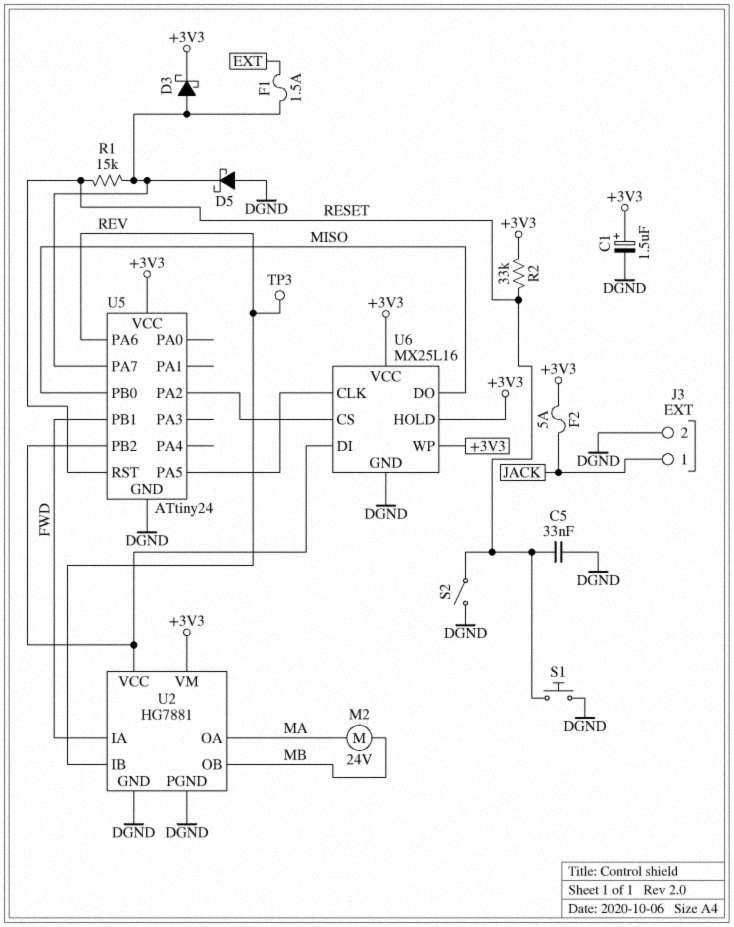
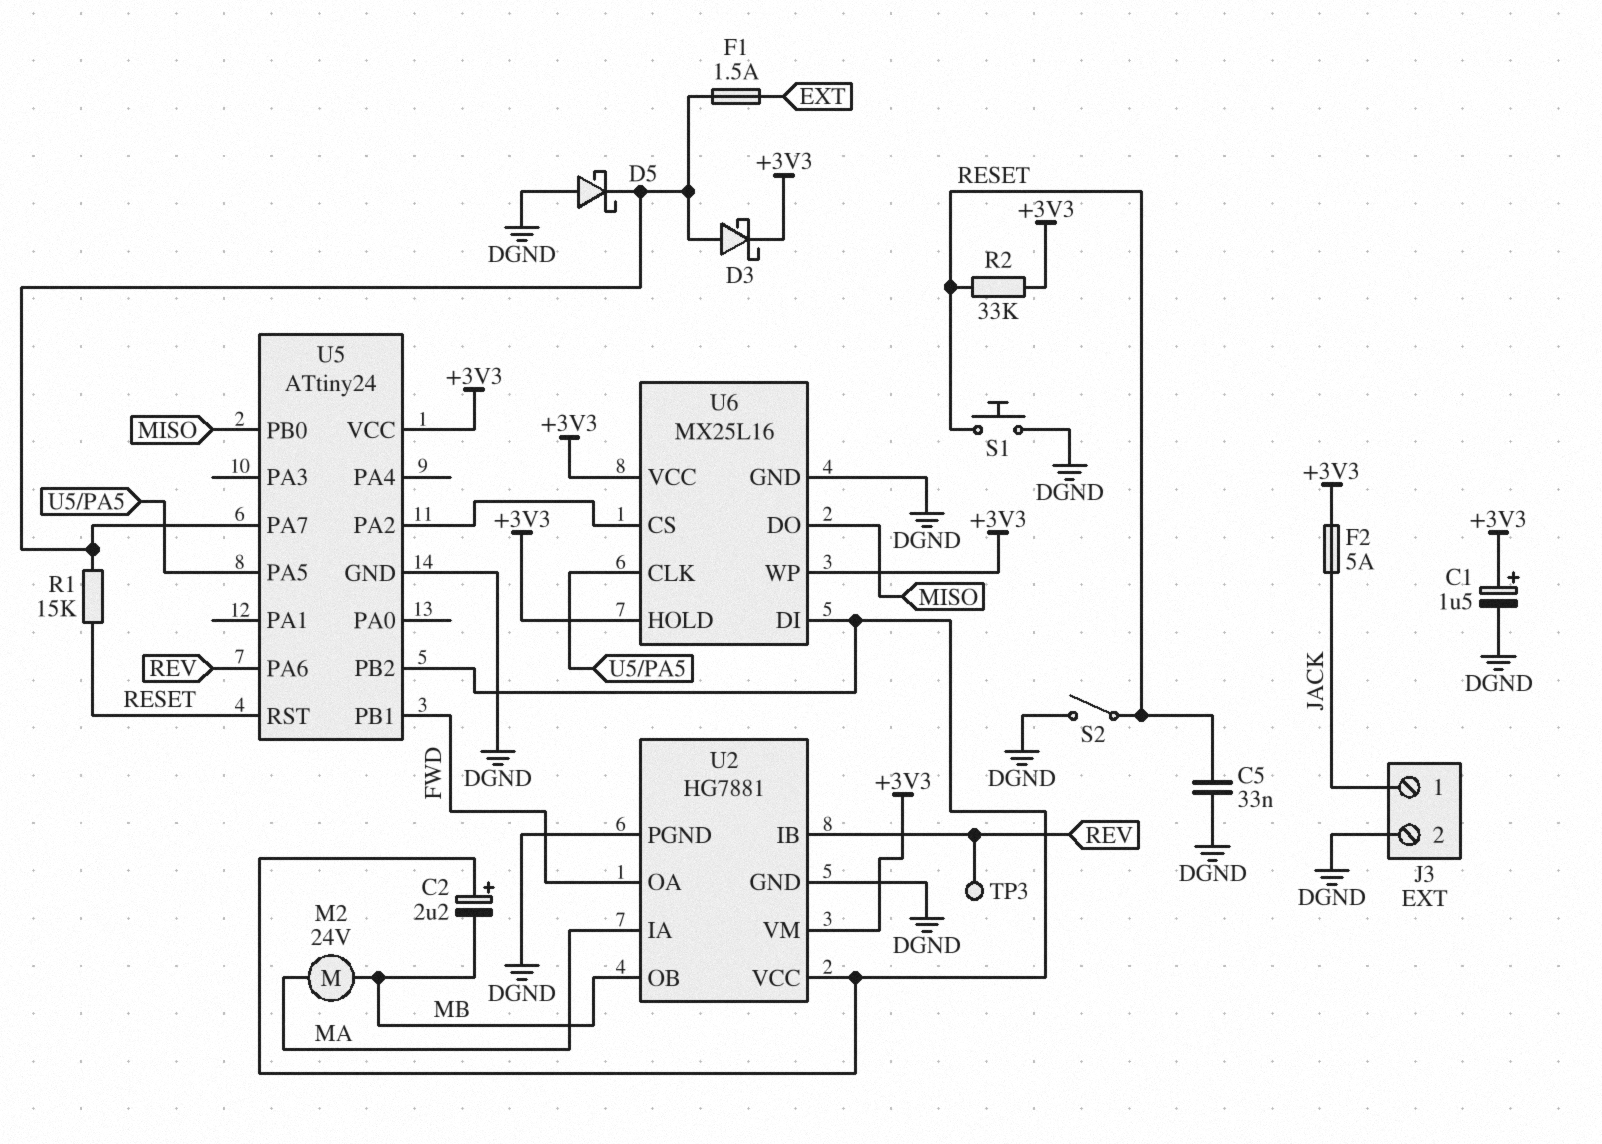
C2: none -> 2.2uF (plus U2/VCC, minus MB)
U2 pin IA: FWD -> MA
U2 pin OA: MA -> FWD

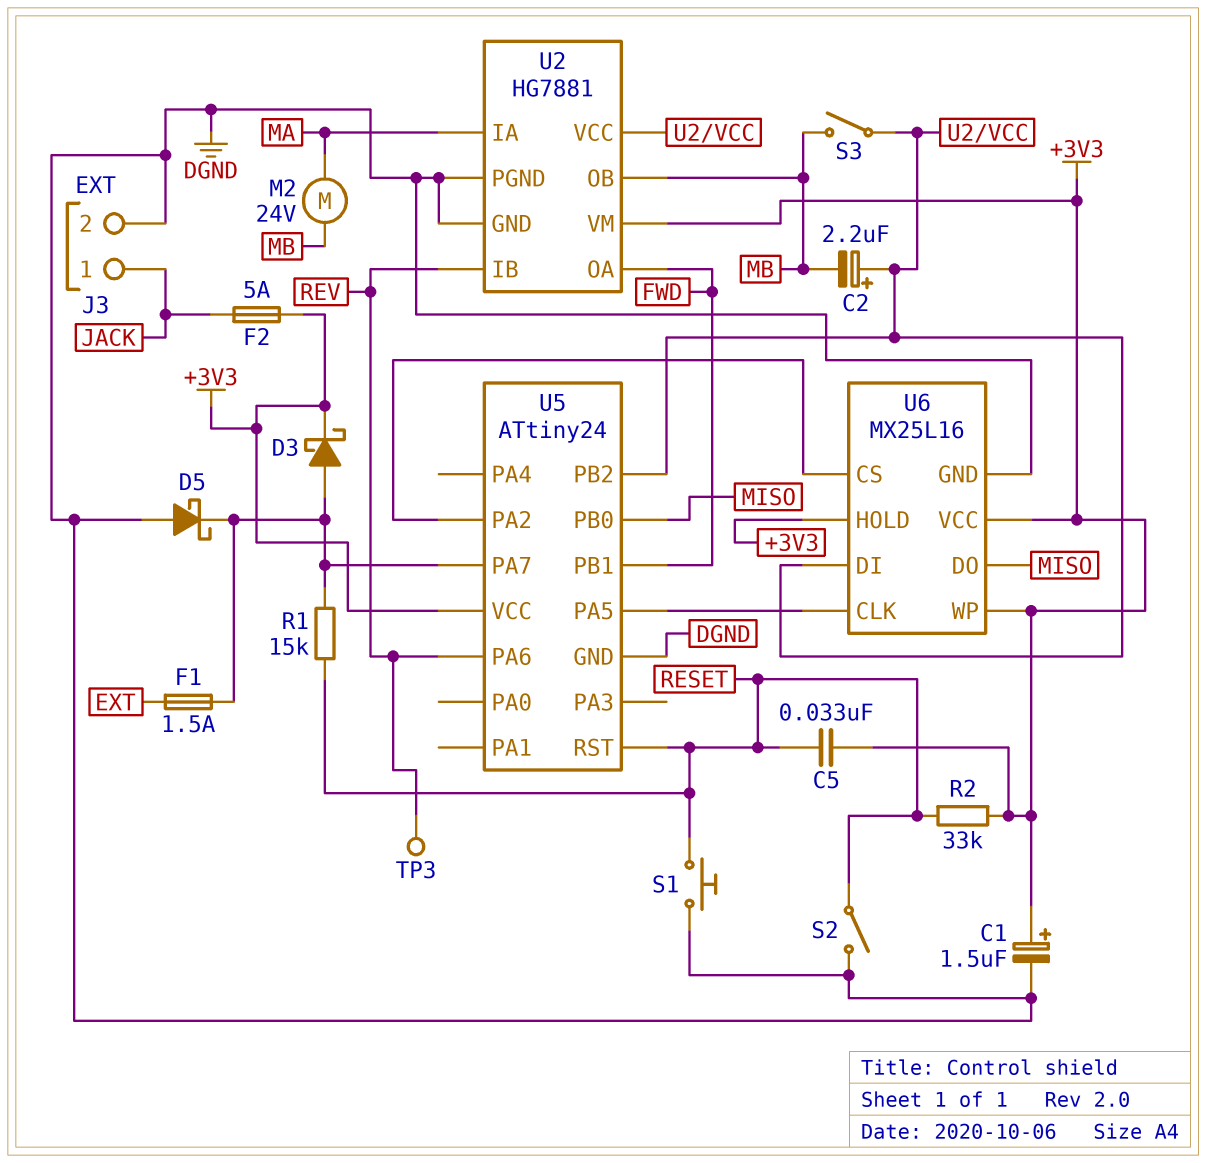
C5: 33nF (DGND, RESET) -> 33nF (+3V3, RESET)
S3: none -> switch (MB, U2/VCC)

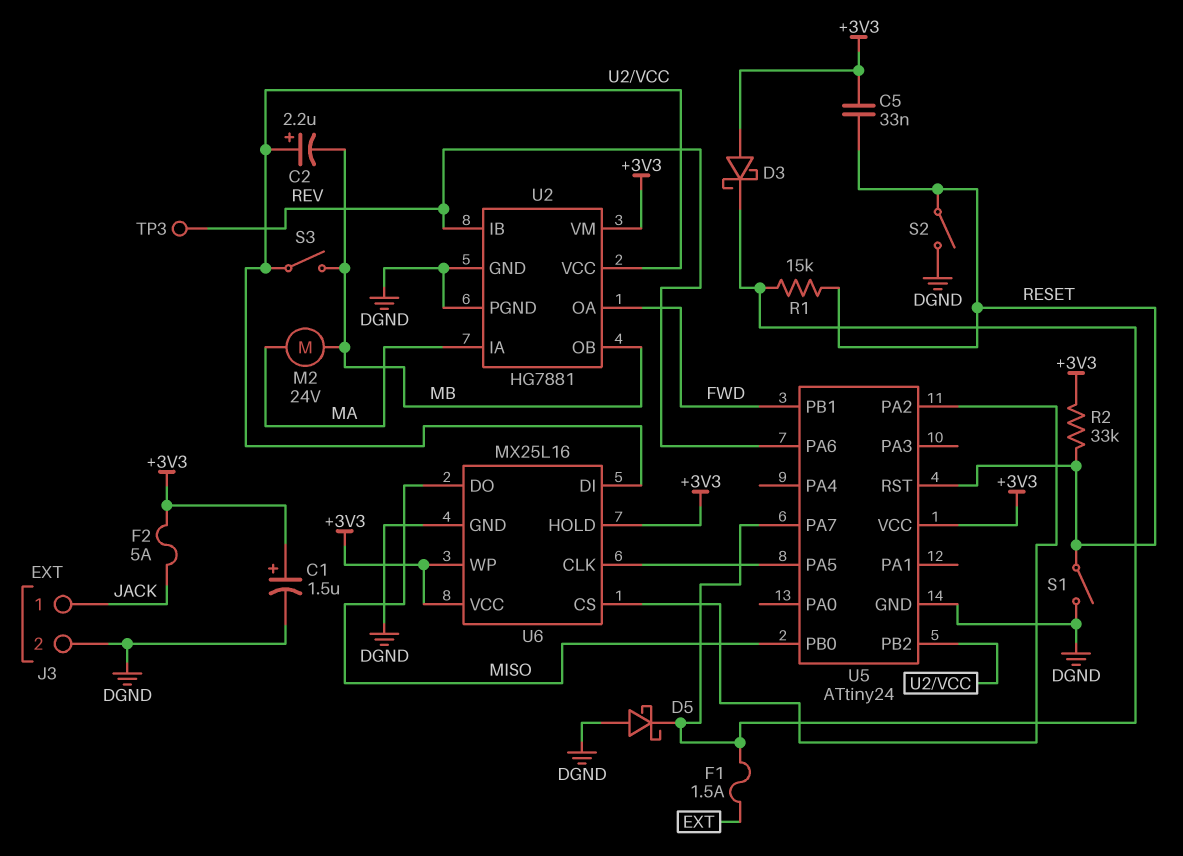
D3: schottky (A U5/PA7, K +3V3) -> schottky (A +3V3, K U5/PA7)
S1: button (DGND, RESET) -> switch (DGND, RESET)

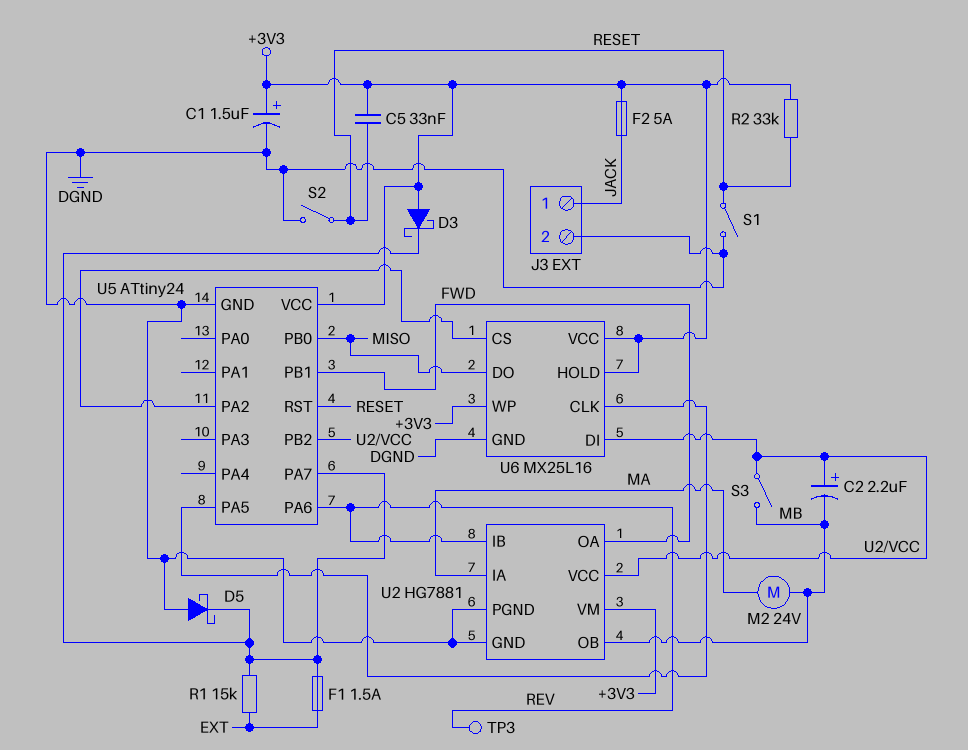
R1: 15k (RESET, U5/PA7) -> 15k (EXT, U5/PA7)

